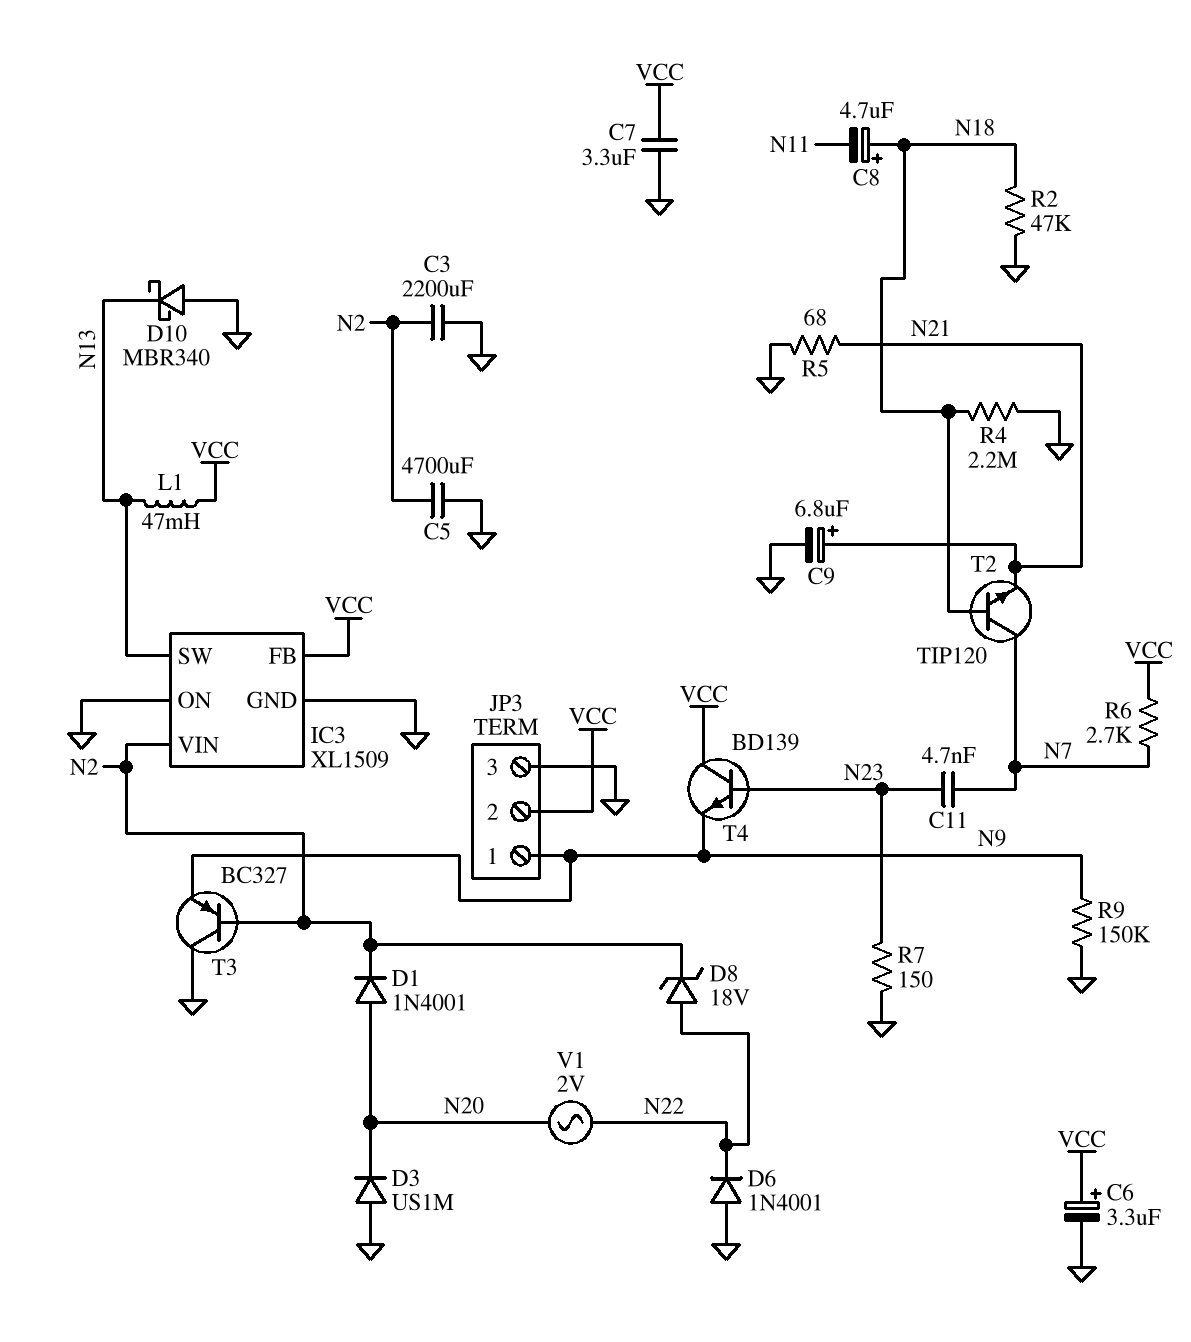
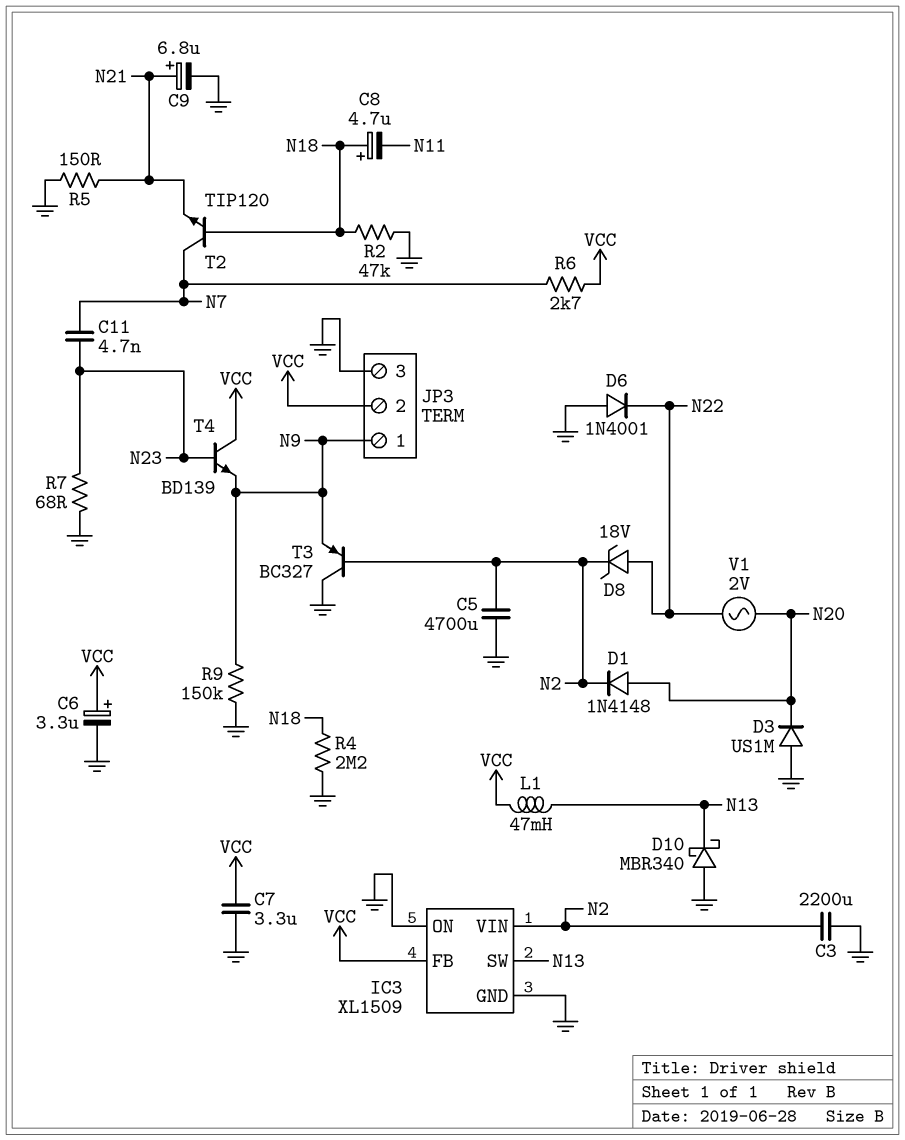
D1: diode 1N4001 (A N20, K N2) -> diode 1N4148 (A N20, K N2)
R5: 68 (GND, N21) -> 150 (GND, N21)
R7: 150 (GND, N23) -> 68 (GND, N23)

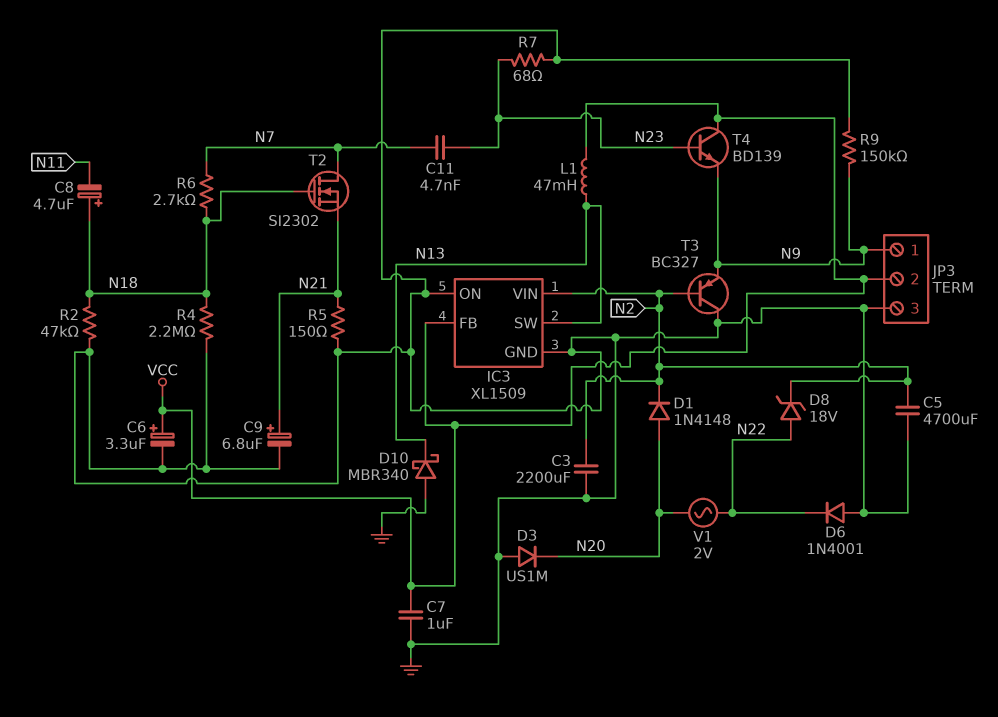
C7: 3.3uF (GND, VCC) -> 1uF (GND, VCC)
R6: 2.7k (N7, VCC) -> 2.7k (N7, N18)
T2: NPN TIP120 (B N18, C N7, E N21) -> NMOS SI2302 (G N18, D N7, S N21)

